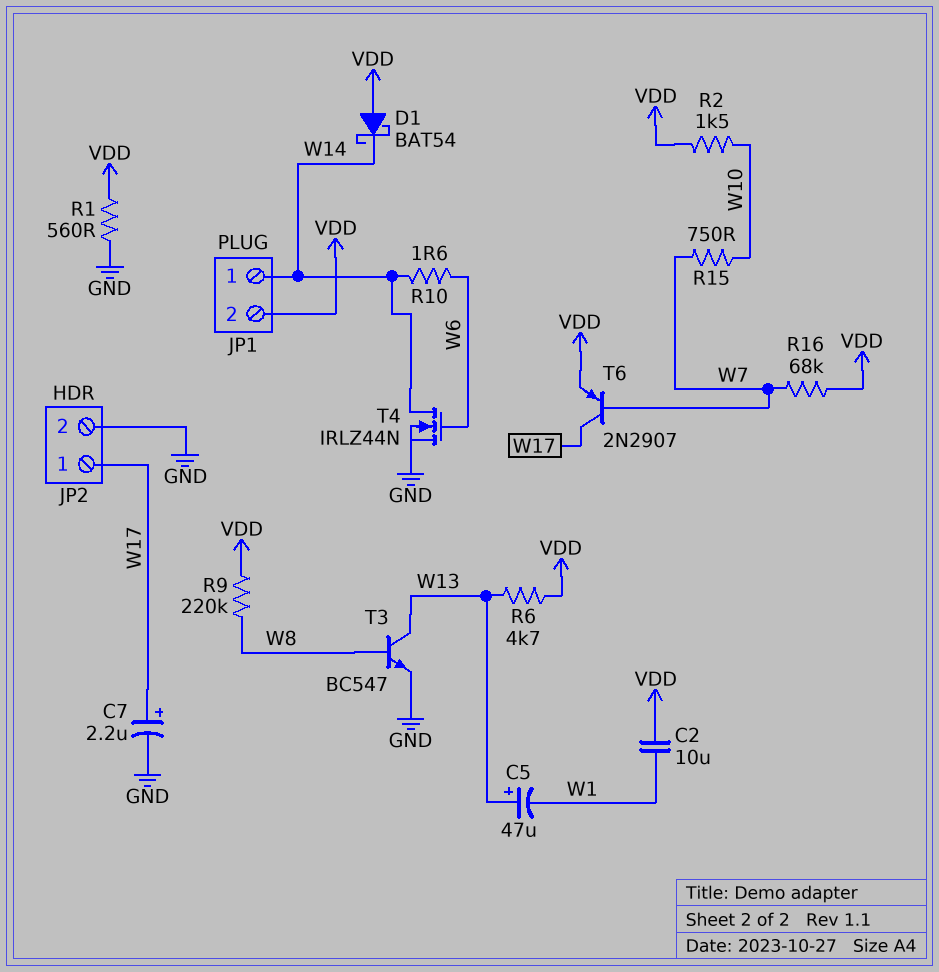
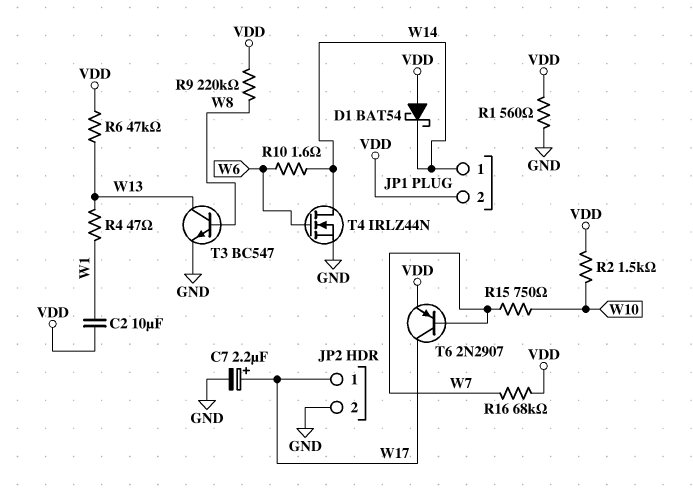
C5: 47uF (plus W13, minus W1) -> none
R4: none -> 47 (W1, W13)
R6: 4.7k (VDD, W13) -> 47k (VDD, W13)

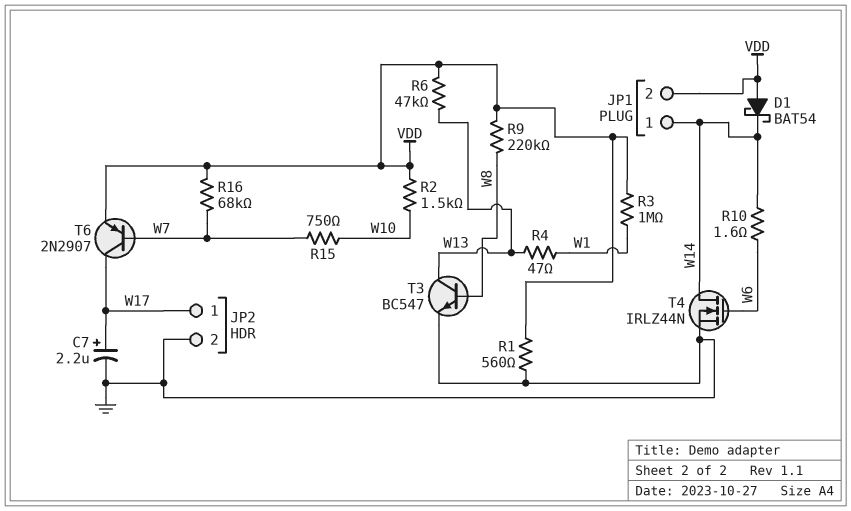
C2: 10uF (VDD, W1) -> none
R3: none -> 1M (VDD, W1)

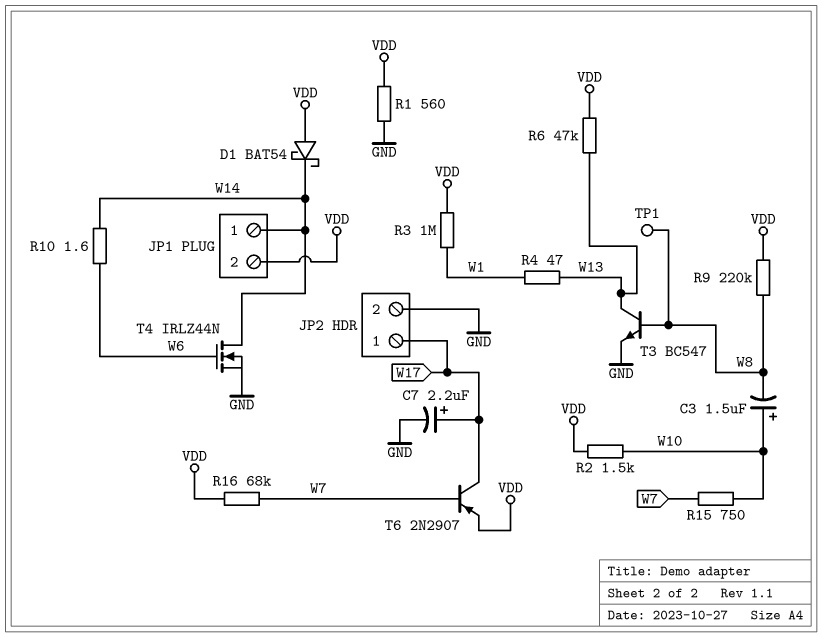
C3: none -> 1.5uF (plus W10, minus W8)
TP1: none -> test point (W8)

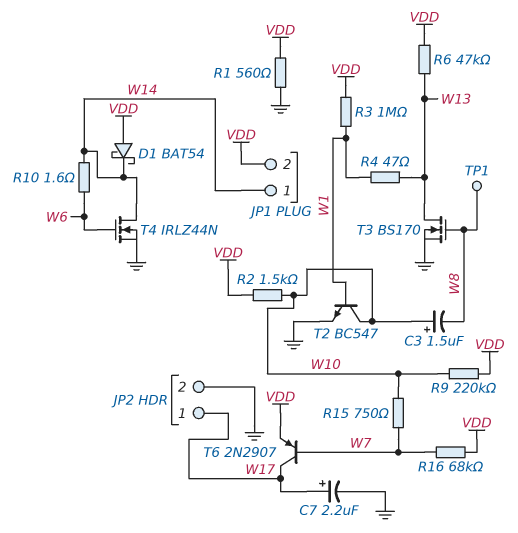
R9: 220k (VDD, W8) -> 220k (VDD, W10)
T2: none -> NPN BC547 (B W1, C W10, E GND)
T3: NPN BC547 (B W8, C W13, E GND) -> NMOS BS170 (G W8, D W13, S GND)

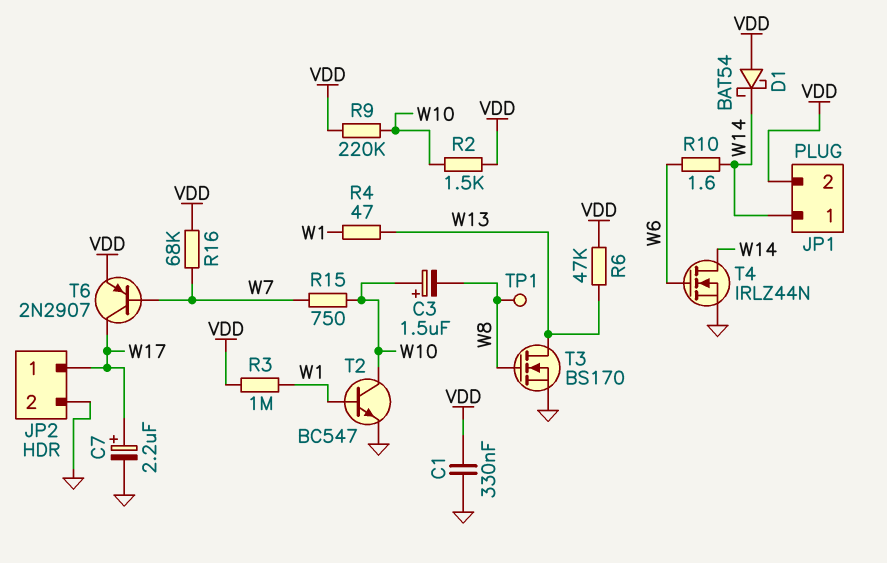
C1: none -> 330nF (GND, VDD)
R1: 560 (GND, VDD) -> none

